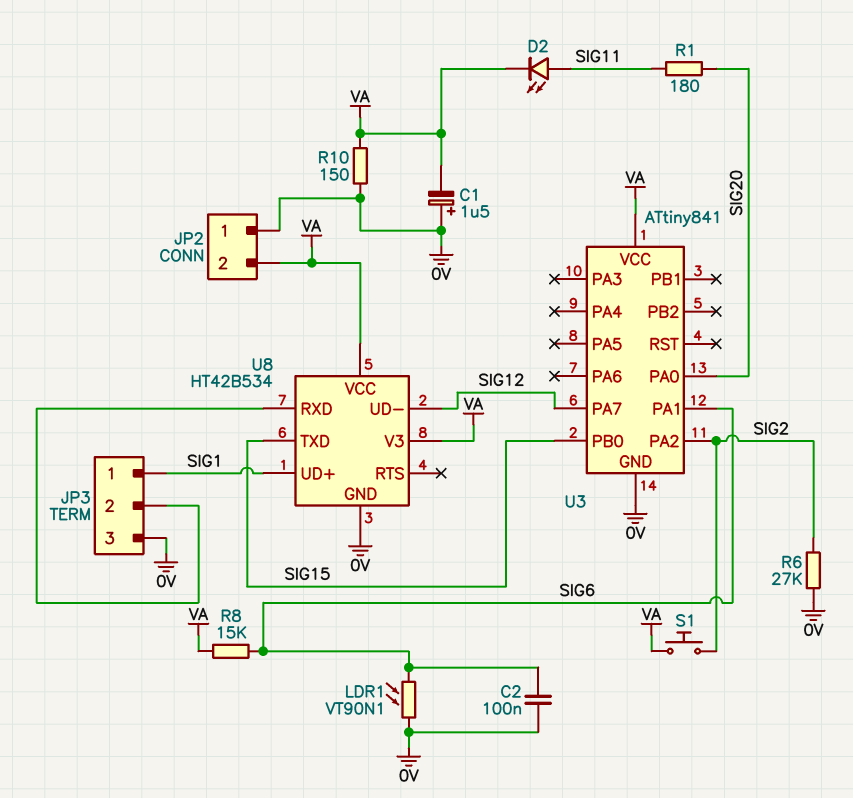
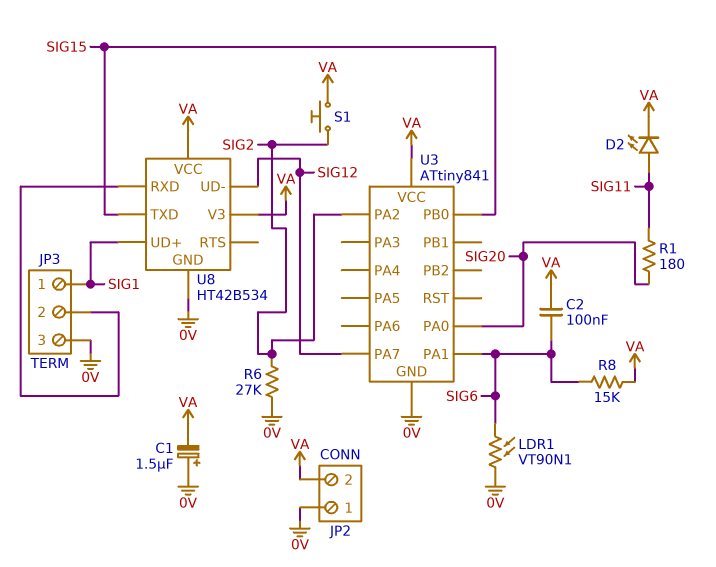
C2: 100nF (0V, SIG6) -> 100nF (SIG6, VA)
R10: 150 (0V, VA) -> none

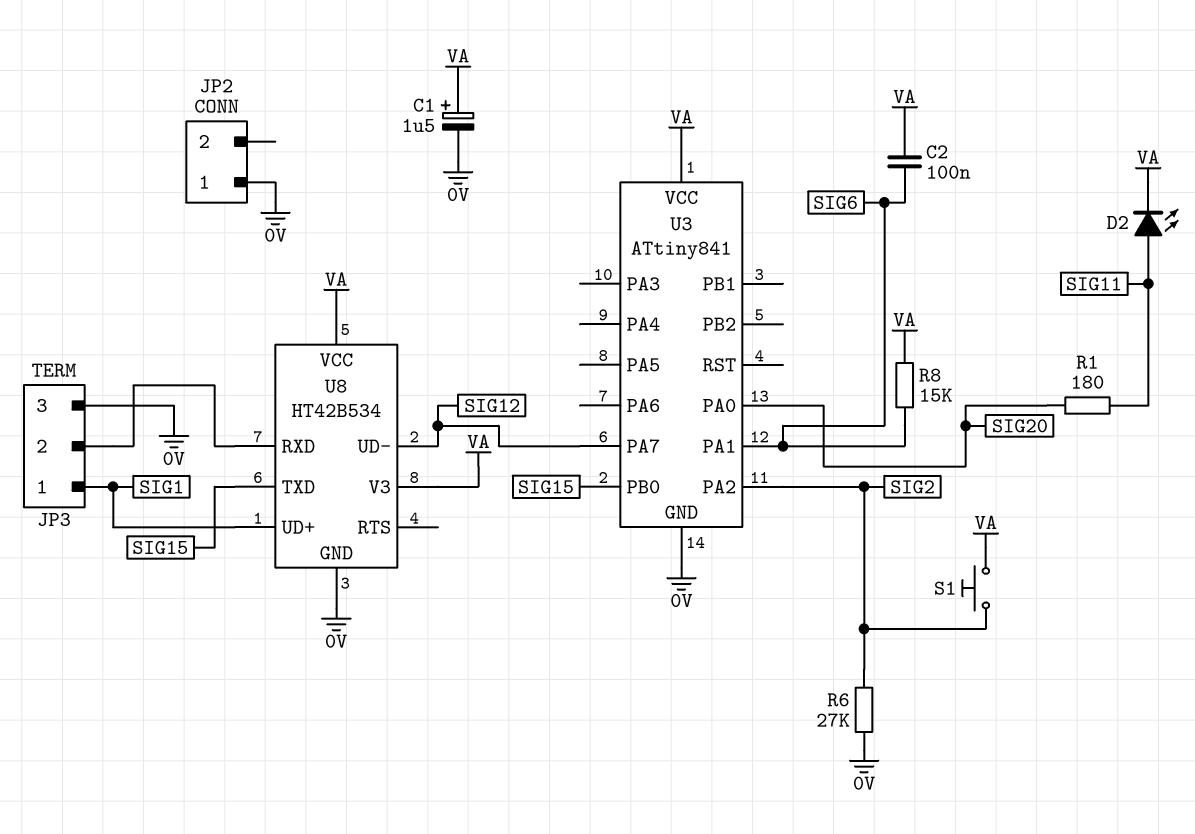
C1: 1.5uF (plus 0V, minus VA) -> 1.5uF (plus VA, minus 0V)
JP2 pin 2: VA -> none
LDR1: VT90N1 (0V, SIG6) -> none

